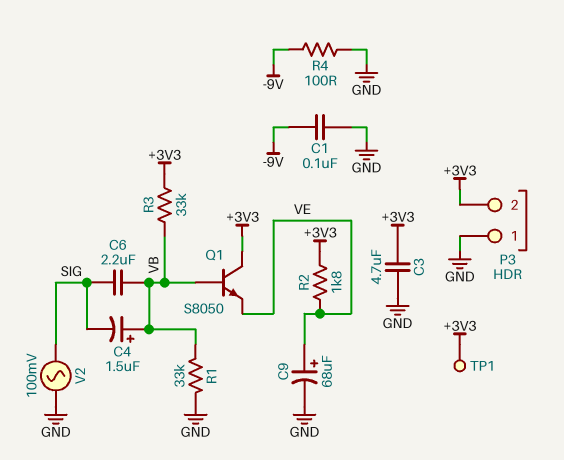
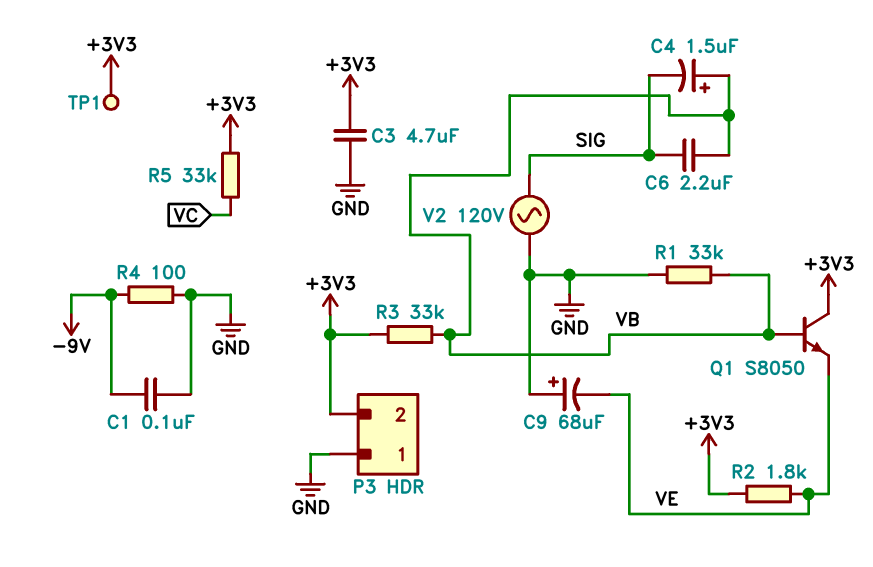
C9: 68uF (plus VE, minus GND) -> 68uF (plus GND, minus VE)
R5: none -> 33k (+3V3, VC)
V2: AC 100mV (GND, SIG) -> AC 120V (GND, SIG)

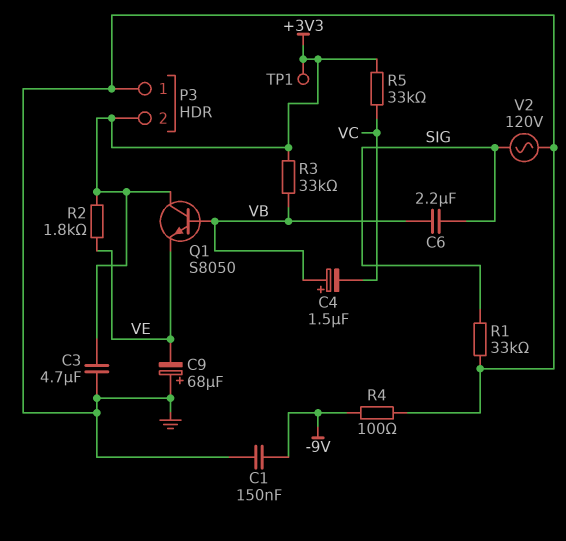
C1: 100nF (-9V, GND) -> 150nF (-9V, GND)
C4: 1.5uF (plus VB, minus SIG) -> 1.5uF (plus VB, minus VC)
R1: 33k (GND, VB) -> 33k (GND, SIG)

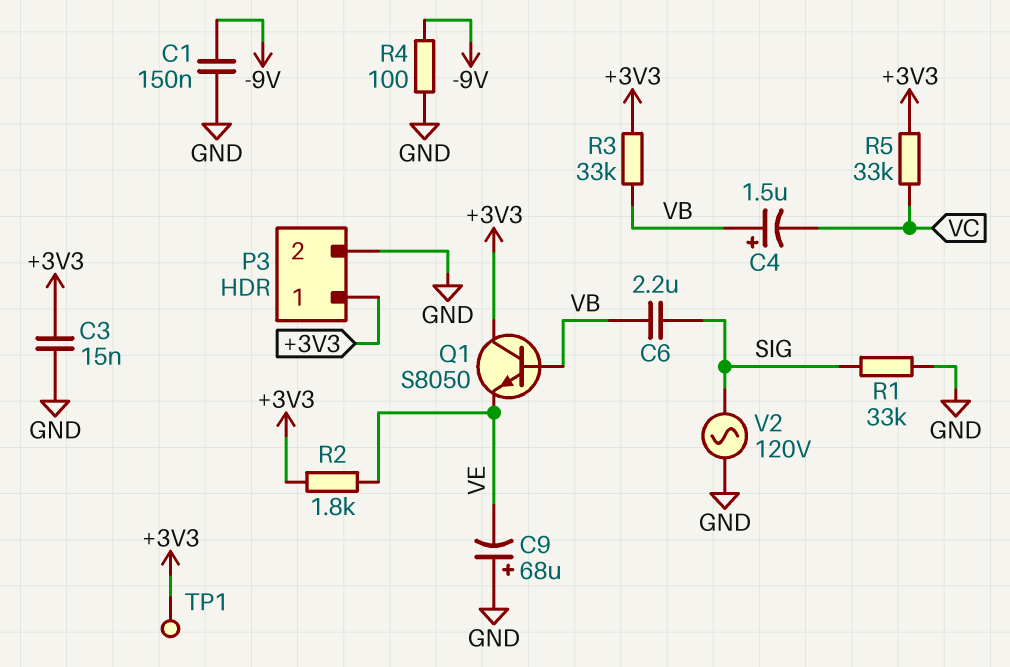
C3: 4.7uF (+3V3, GND) -> 15nF (+3V3, GND)
P3 pin 1: GND -> +3V3
P3 pin 2: +3V3 -> GND

